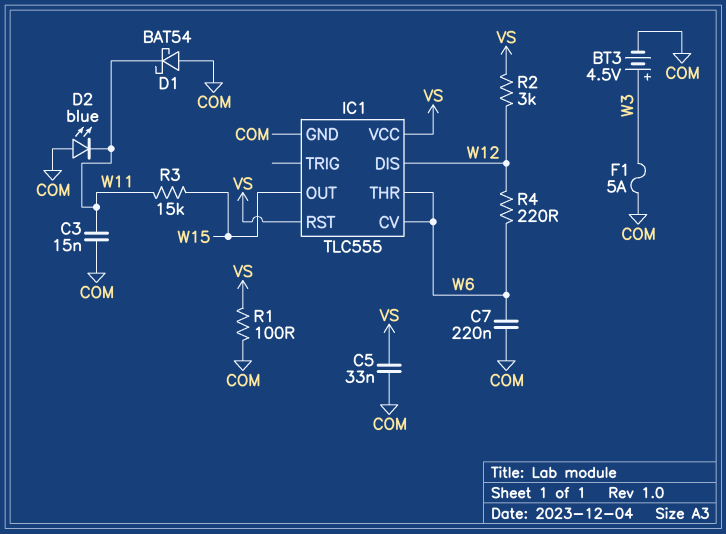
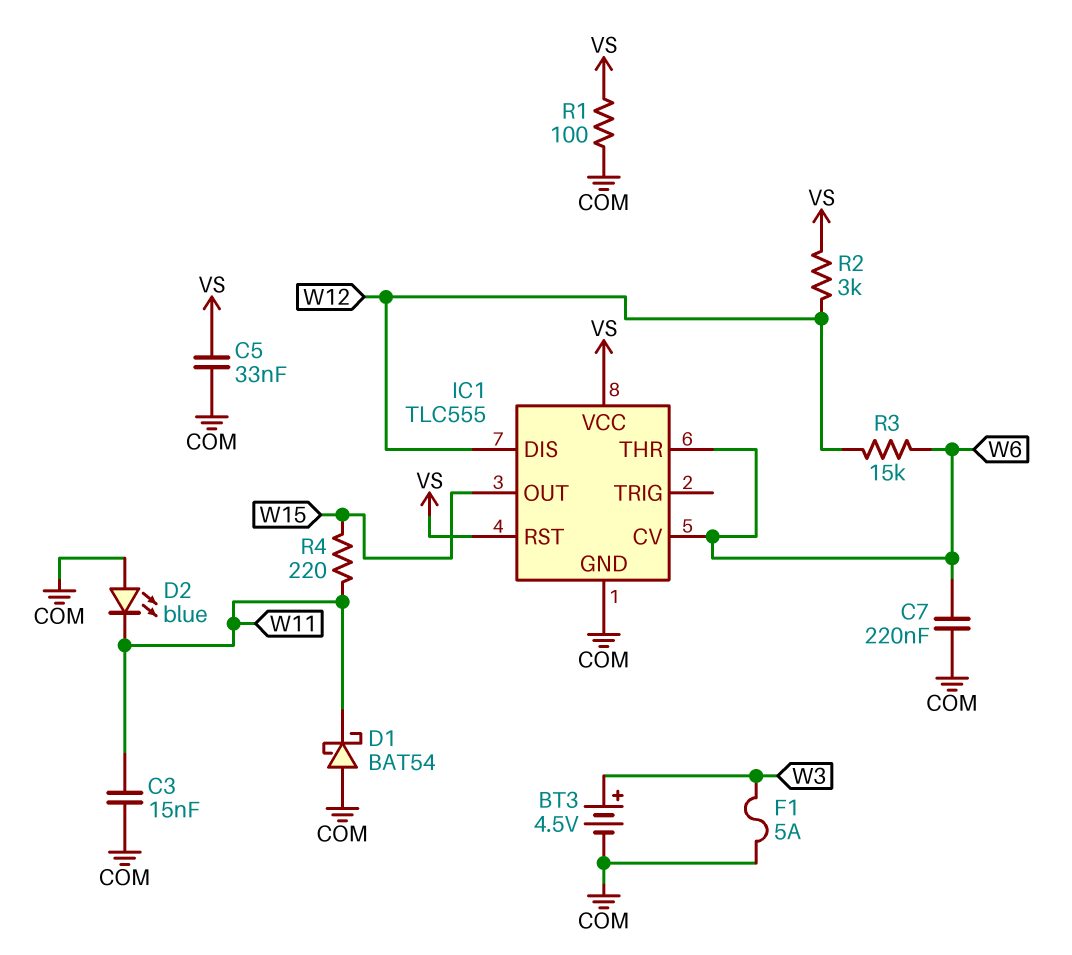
R3: 15k (W11, W15) -> 15k (W6, W12)
R4: 220 (W6, W12) -> 220 (W11, W15)

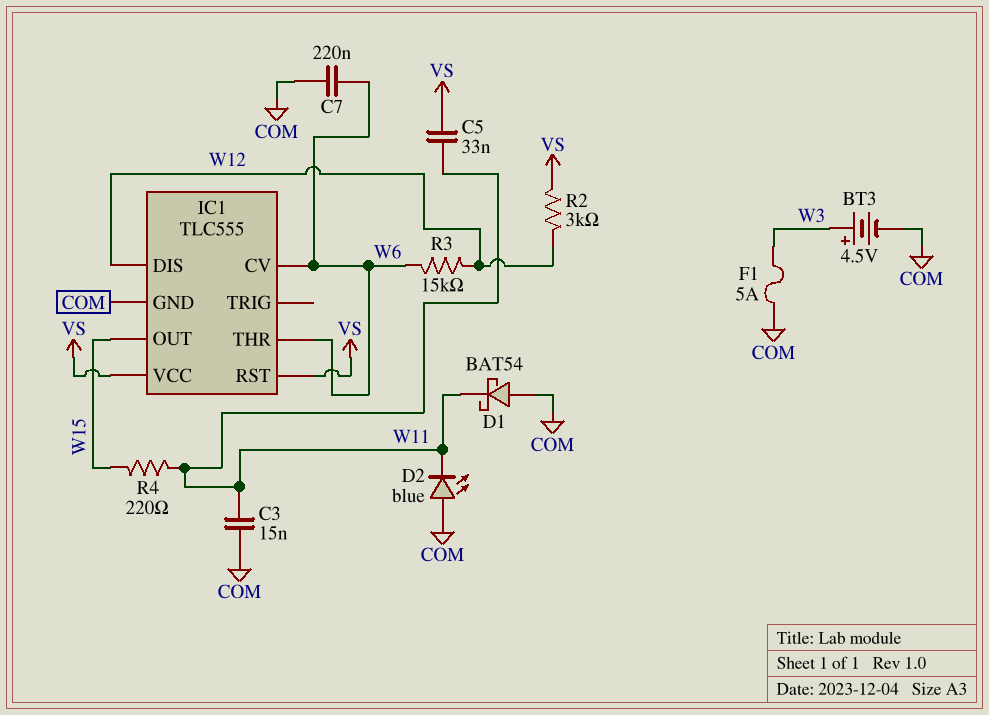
C5: 33nF (COM, VS) -> 33nF (VS, W11)
R1: 100 (COM, VS) -> none

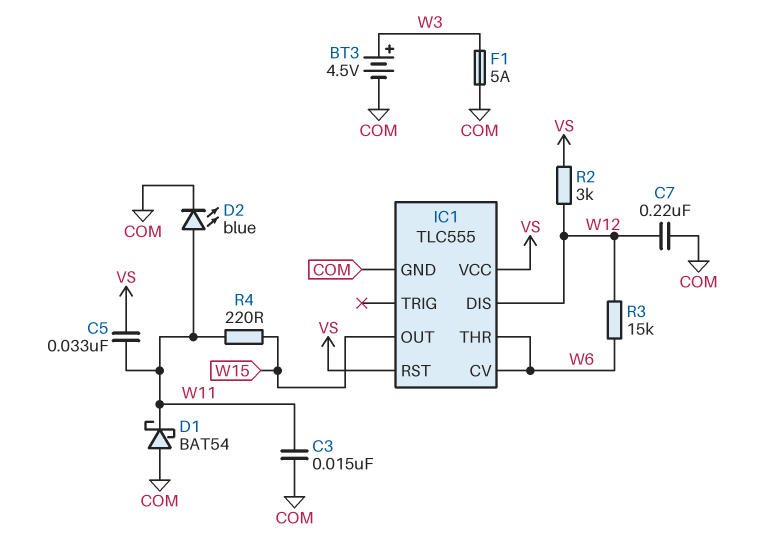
C7: 220nF (COM, W6) -> 220nF (COM, W12)
D2: LED blue (A COM, K W11) -> LED blue (A W11, K COM)

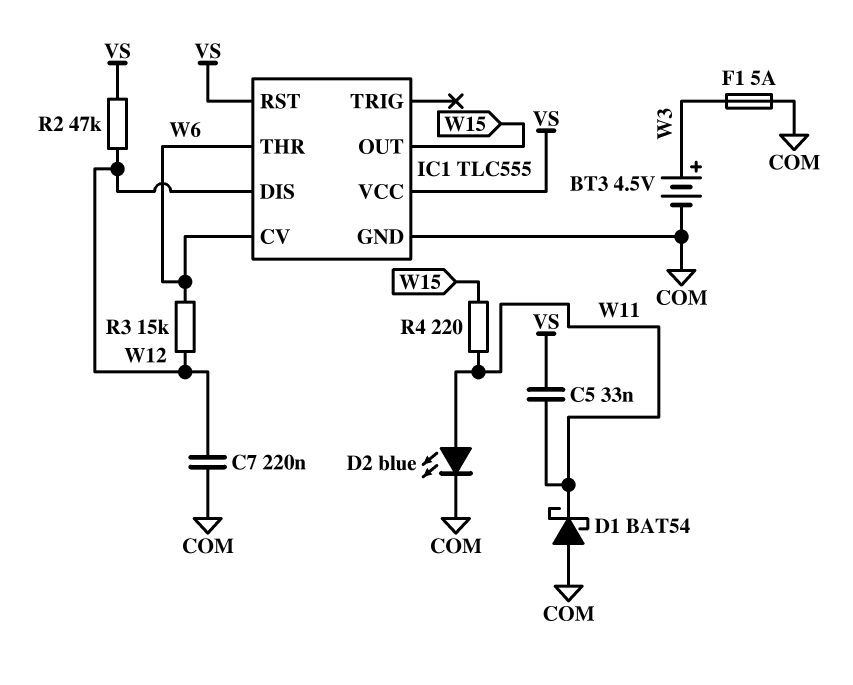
C3: 15nF (COM, W11) -> none
R2: 3k (VS, W12) -> 47k (VS, W12)

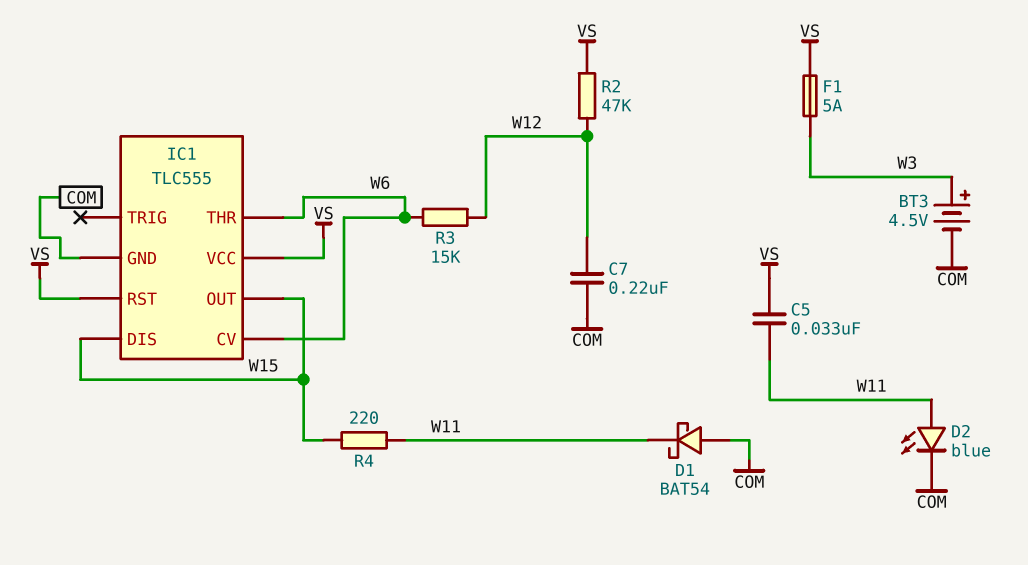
F1: 5A (COM, W3) -> 5A (VS, W3)
IC1 pin DIS: W12 -> W15

